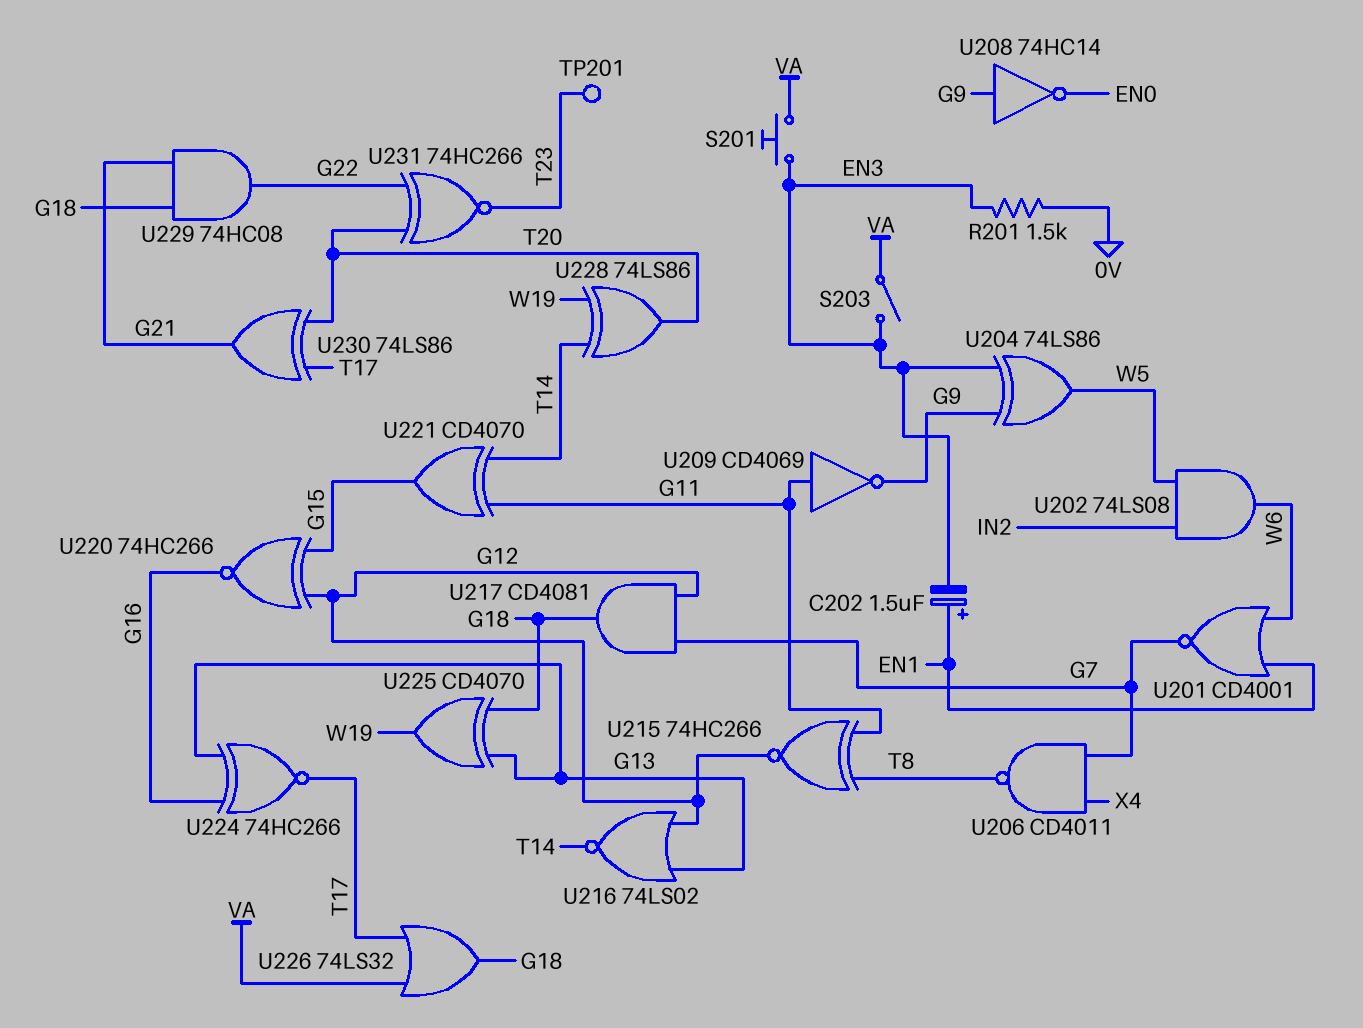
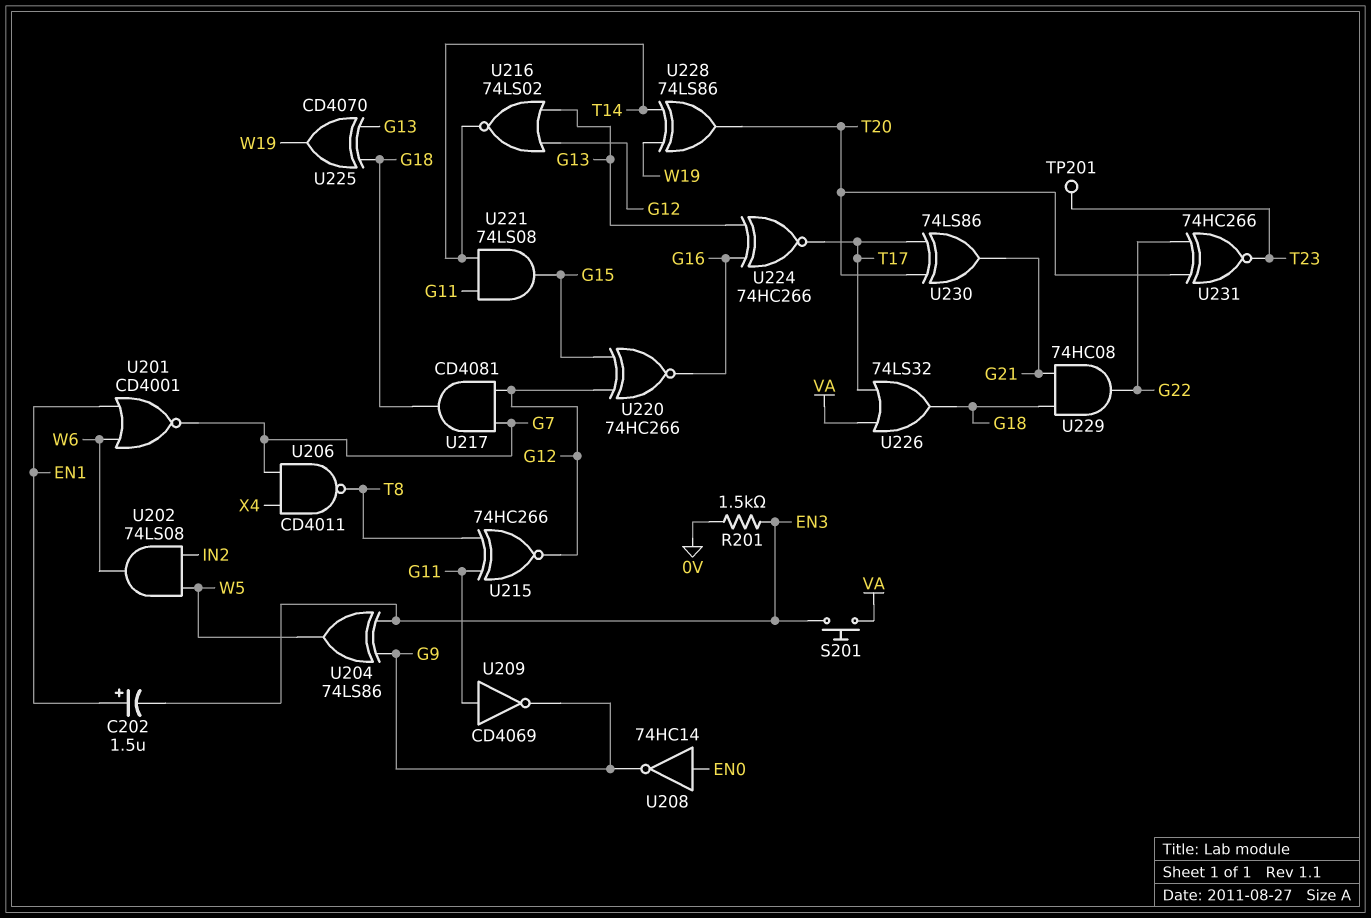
S203: switch (EN3, VA) -> none
U208: NOT 74HC14 (in G9, out EN0) -> NOT 74HC14 (in EN0, out G9)
U221: XOR CD4070 (in G11, in T14, out G15) -> AND 74LS08 (in G11, in T14, out G15)

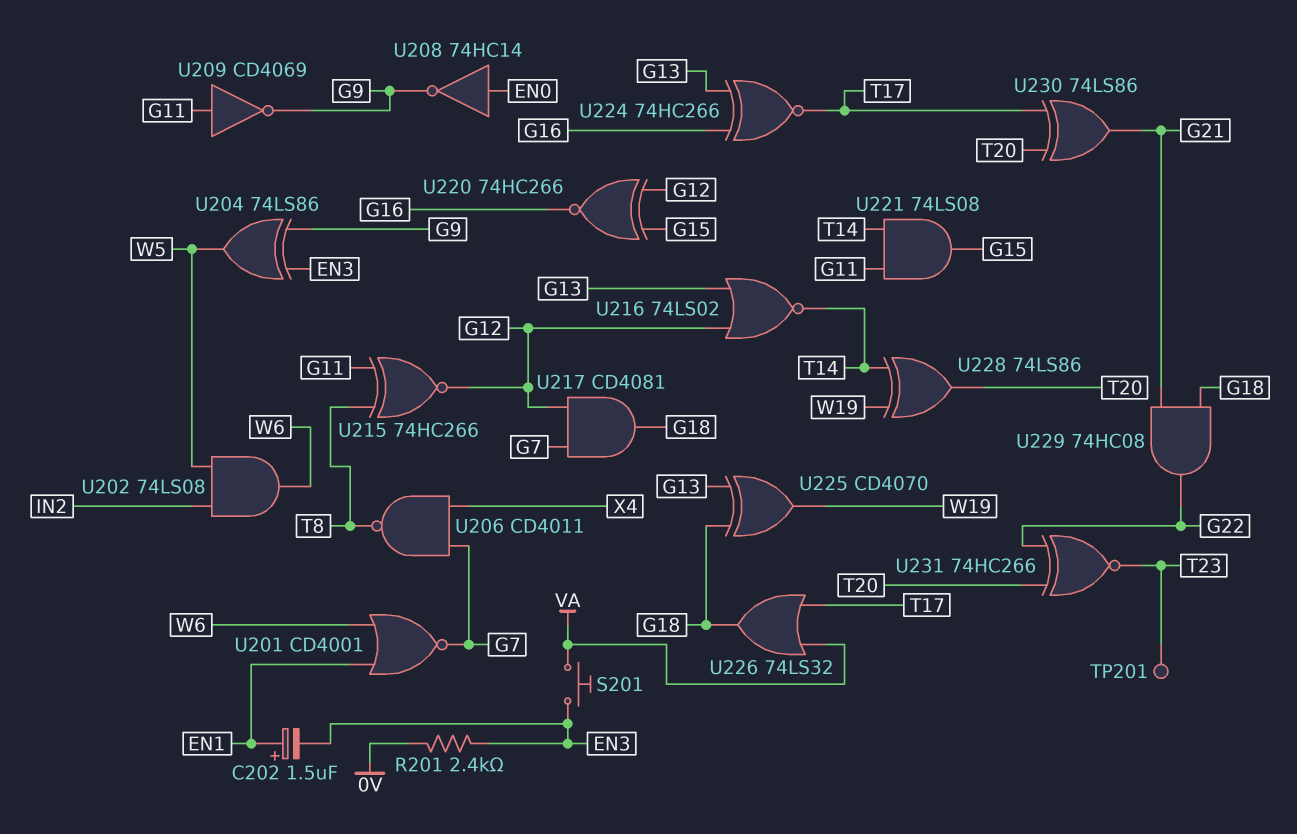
R201: 1.5k (0V, EN3) -> 2.4k (0V, EN3)

